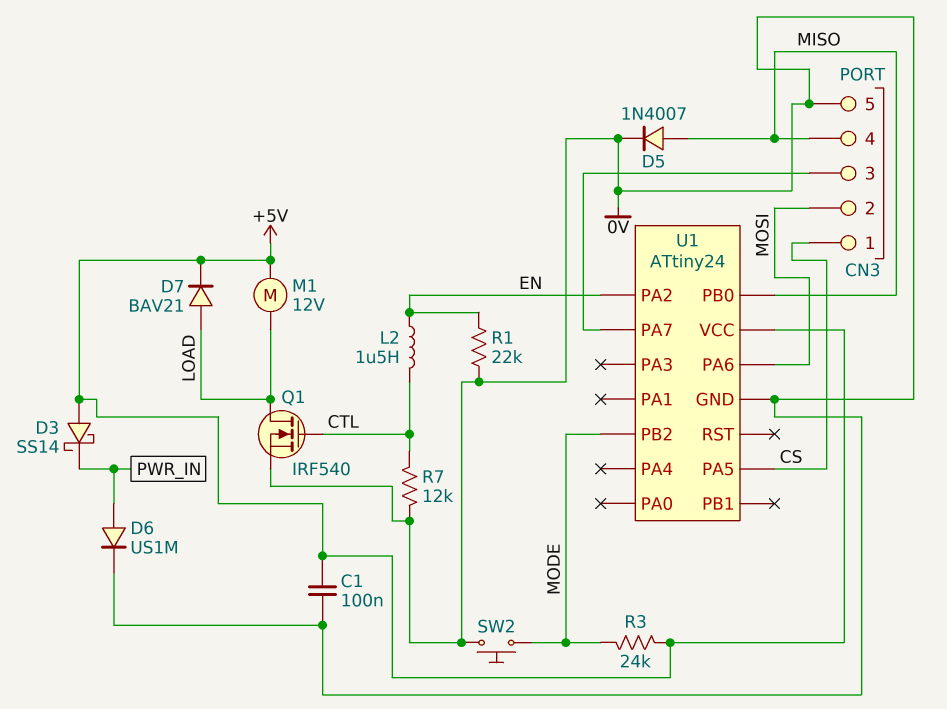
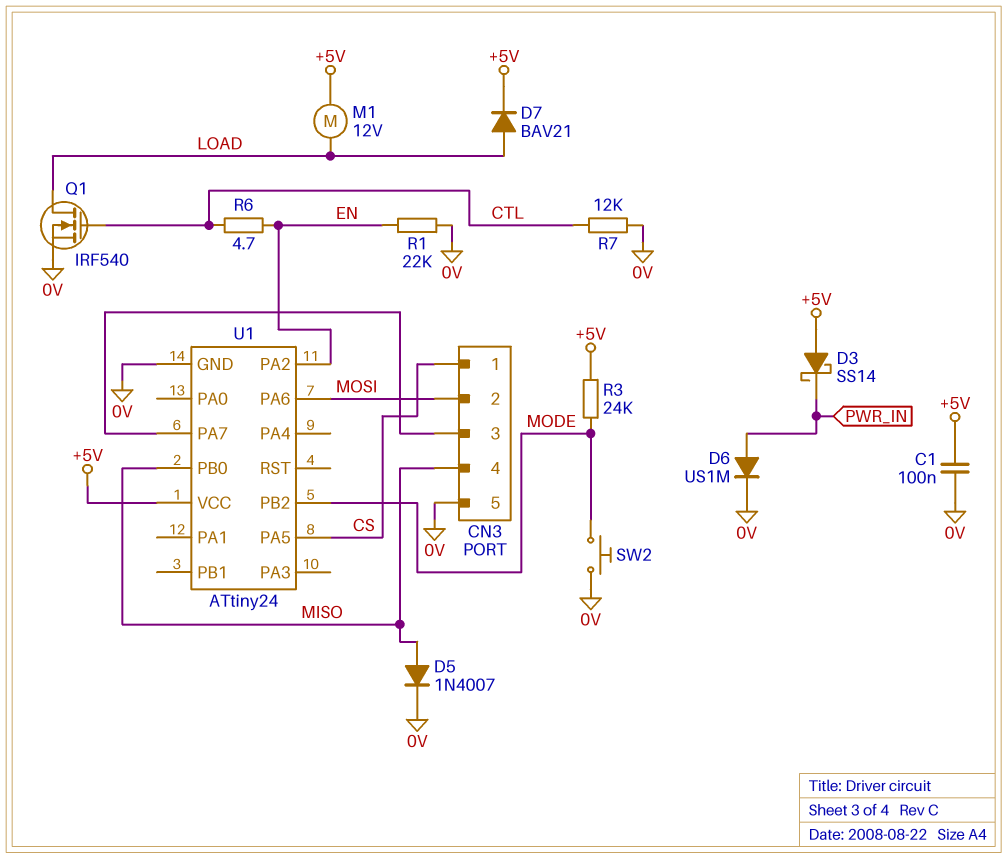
L2: 1.5uH (CTL, EN) -> none
R6: none -> 4.7 (CTL, EN)

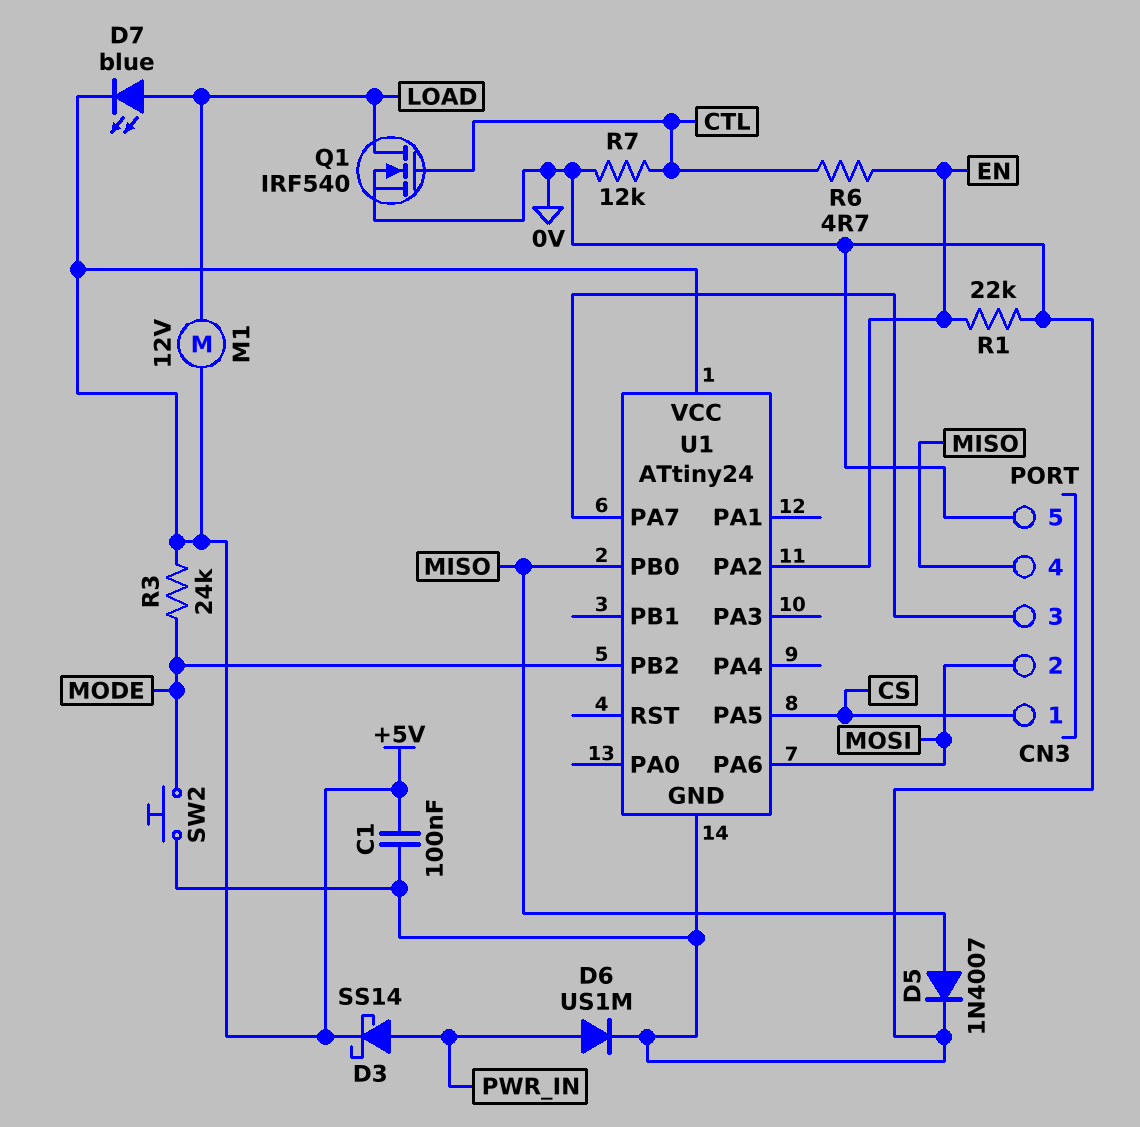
D3: schottky SS14 (A +5V, K PWR_IN) -> schottky SS14 (A PWR_IN, K +5V)
D7: diode BAV21 (A LOAD, K +5V) -> LED blue (A LOAD, K +5V)

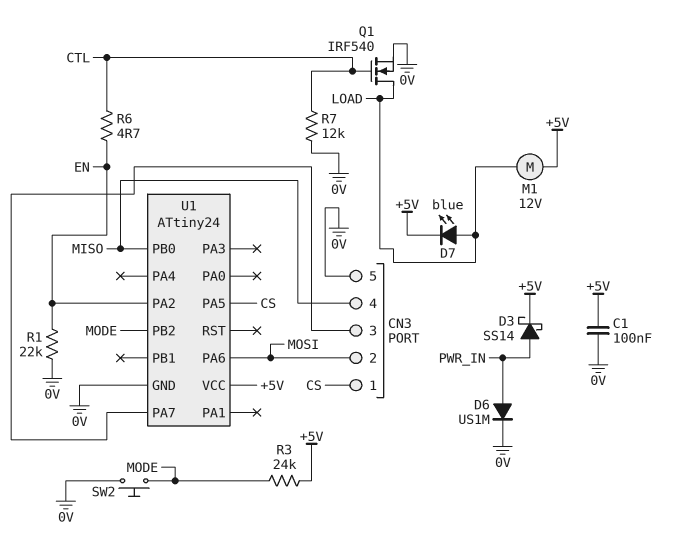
D5: diode 1N4007 (A MISO, K 0V) -> none

